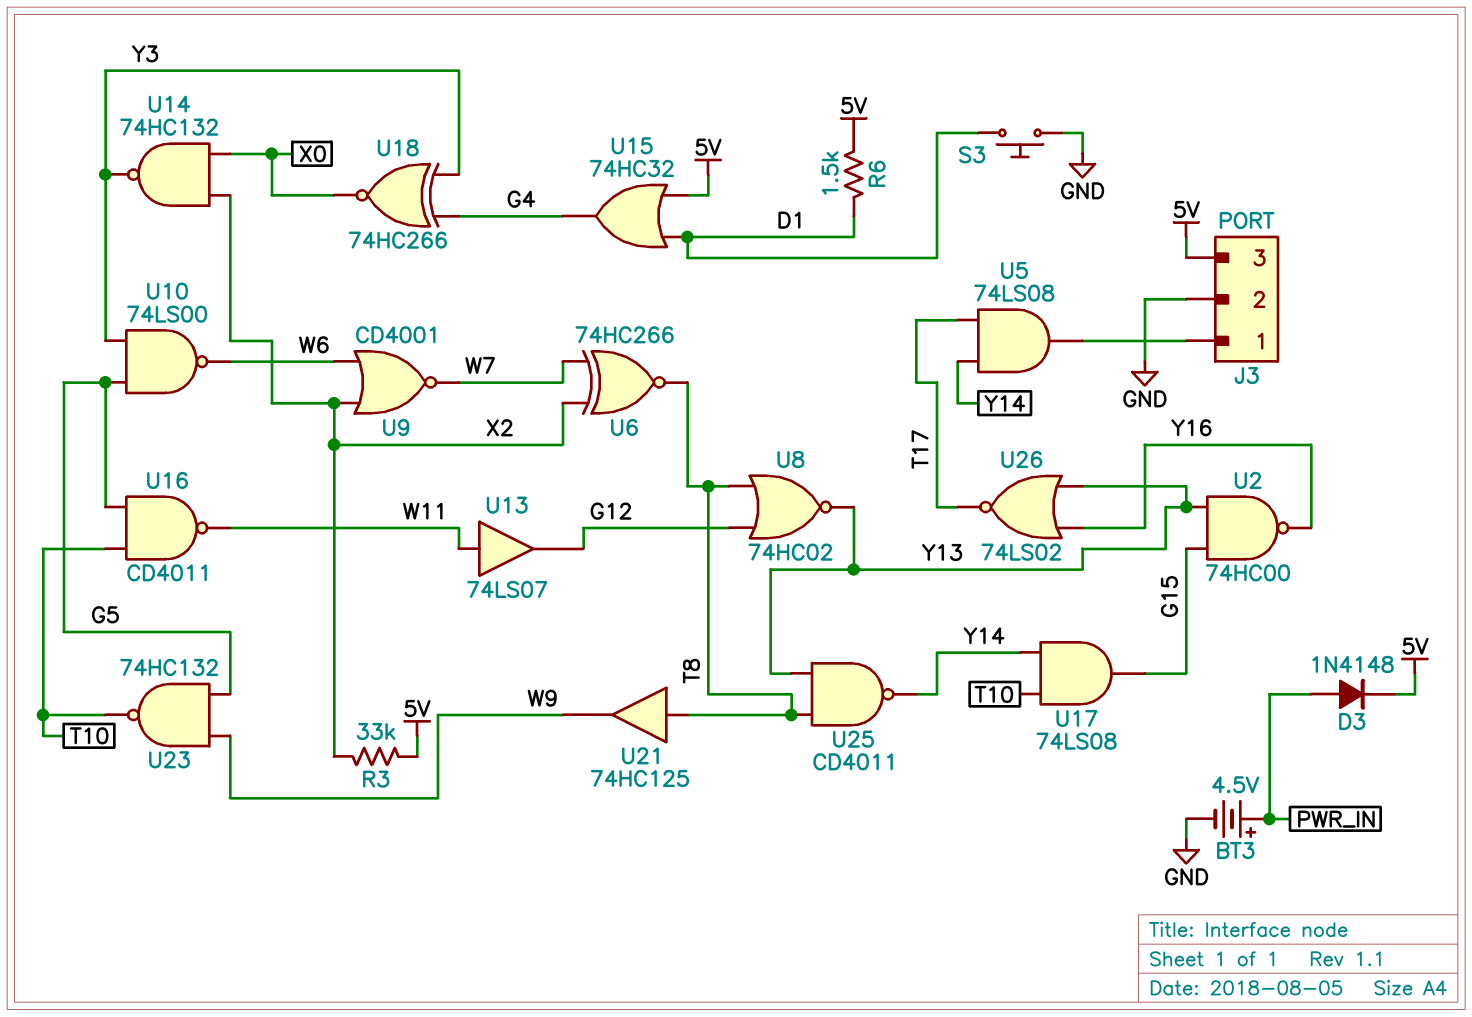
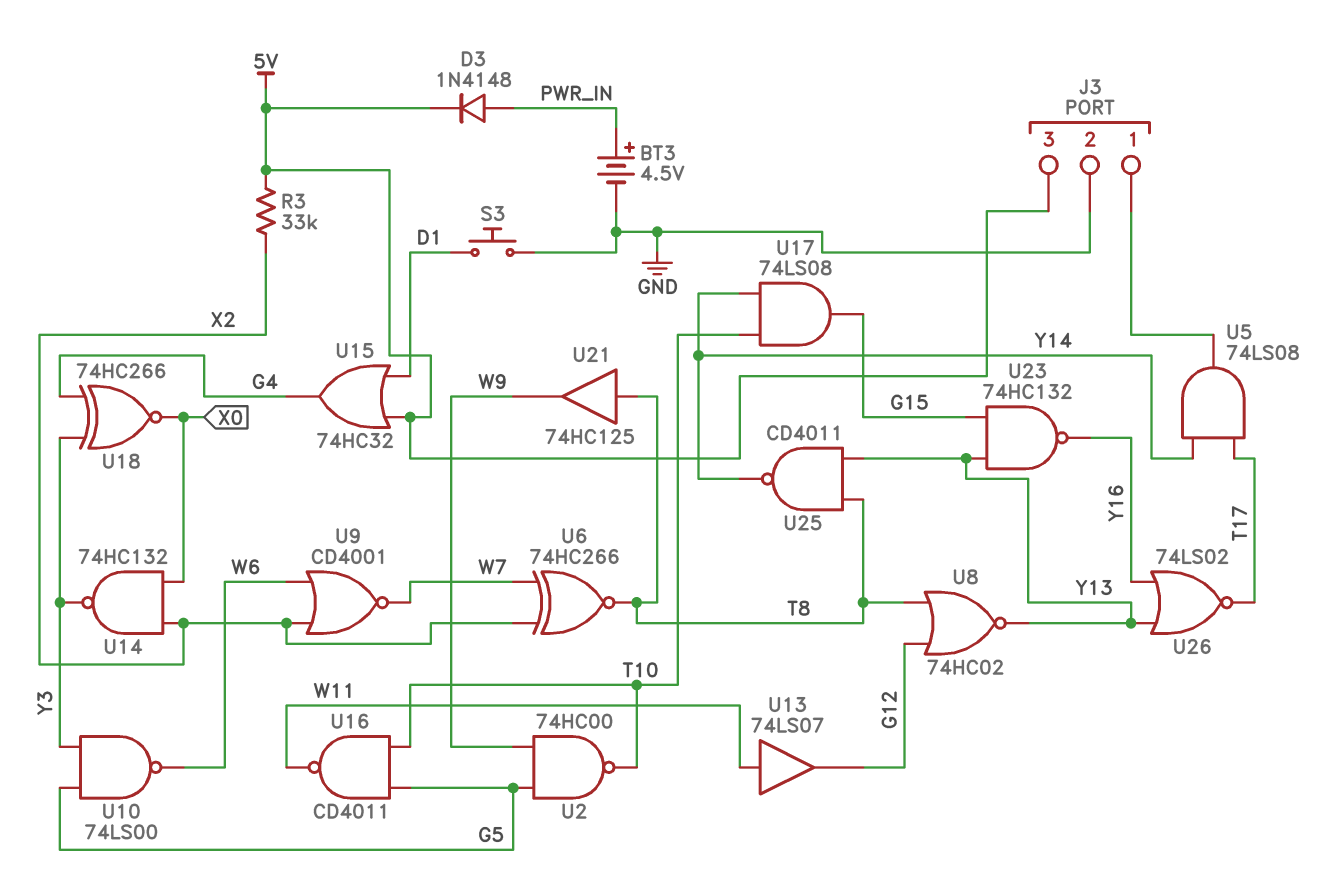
R6: 1.5k (5V, D1) -> none
U2: NAND 74HC00 (in G15, in Y13, out Y16) -> NAND 74HC00 (in G5, in W9, out T10)
U23: NAND 74HC132 (in G5, in W9, out T10) -> NAND 74HC132 (in G15, in Y13, out Y16)

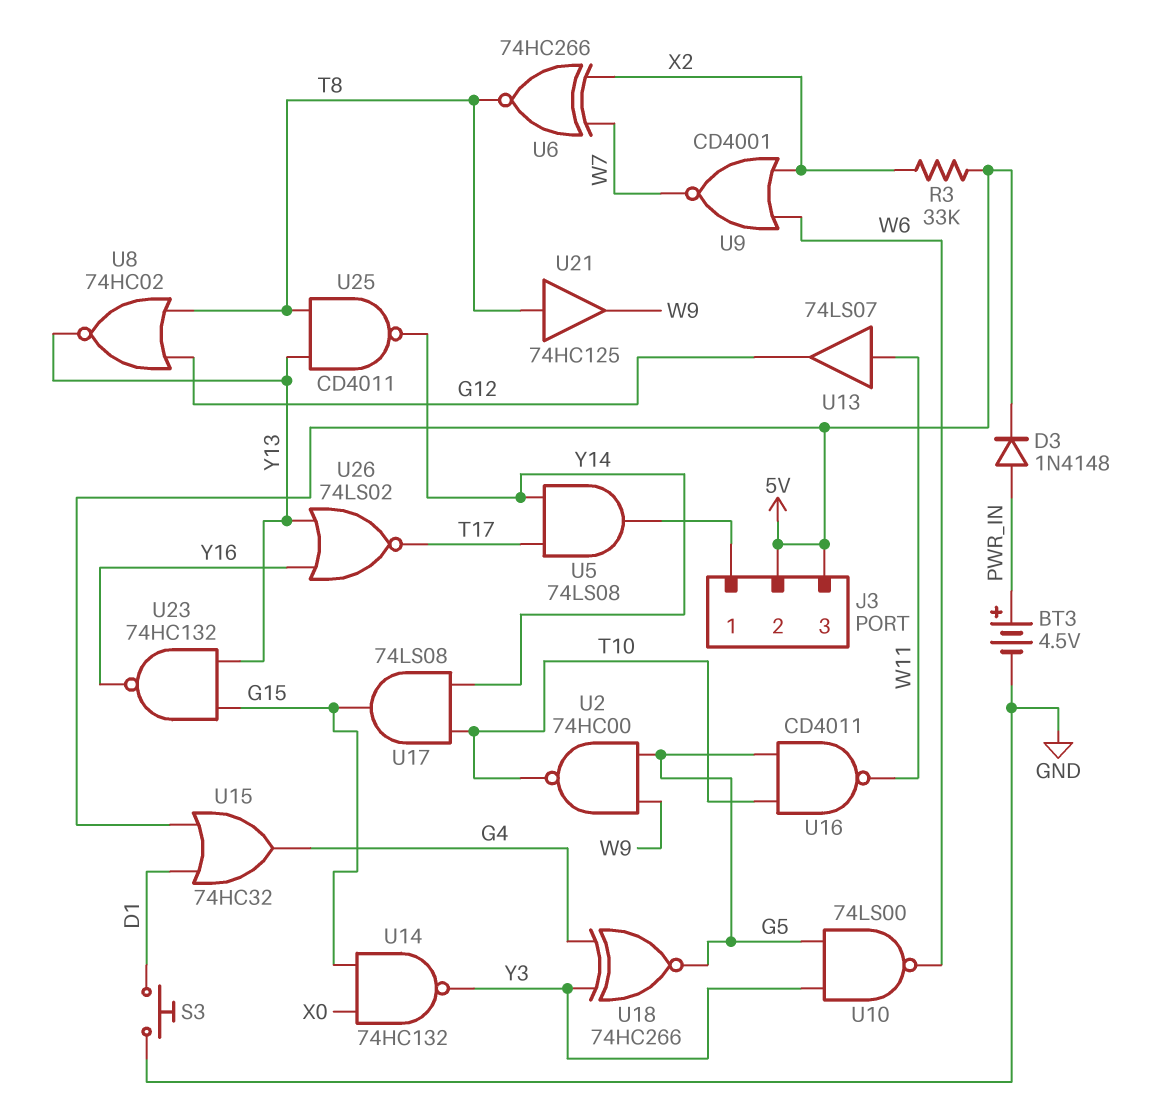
J3 pin 2: GND -> 5V
U14: NAND 74HC132 (in X0, in X2, out Y3) -> NAND 74HC132 (in G15, in X0, out Y3)
U18: XNOR 74HC266 (in G4, in Y3, out X0) -> XNOR 74HC266 (in G4, in Y3, out G5)

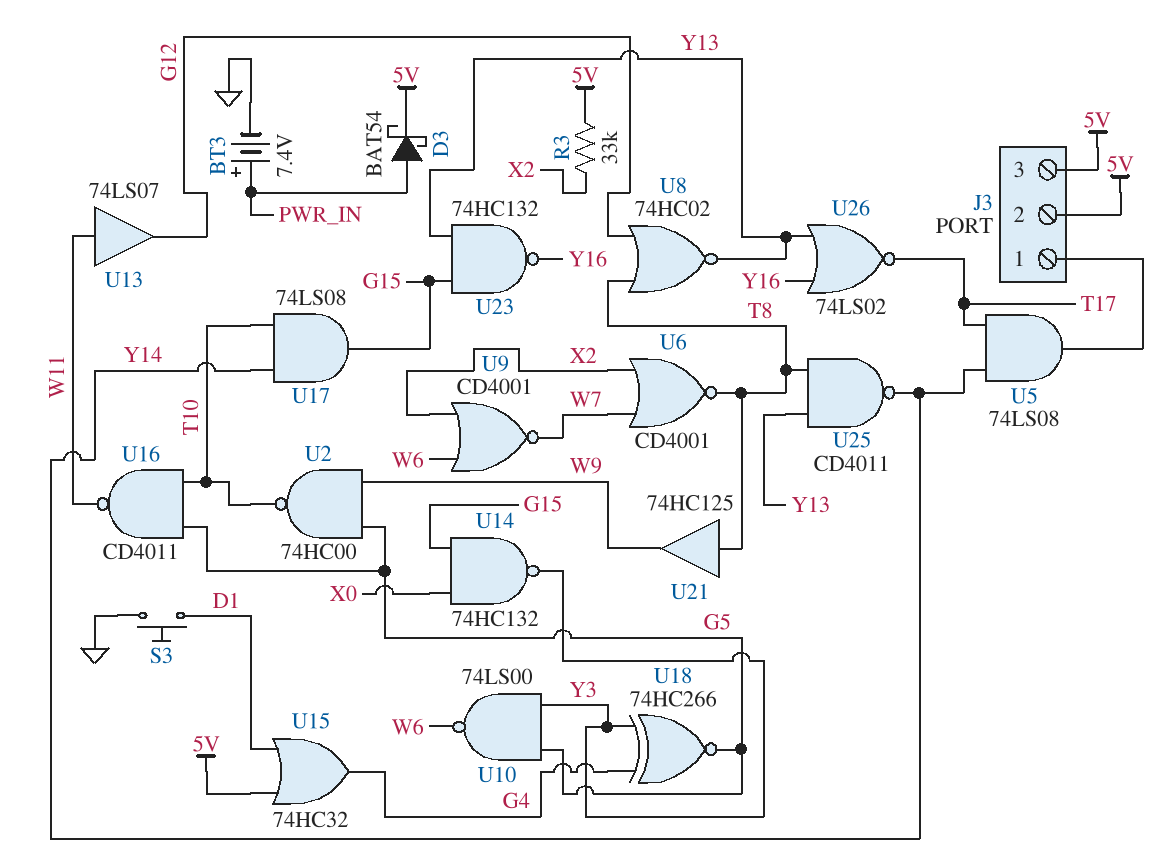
BT3: 4.5V (plus PWR_IN, minus GND) -> 7.4V (plus PWR_IN, minus GND)
D3: diode 1N4148 (A PWR_IN, K 5V) -> schottky BAT54 (A PWR_IN, K 5V)
U6: XNOR 74HC266 (in W7, in X2, out T8) -> NOR CD4001 (in W7, in X2, out T8)

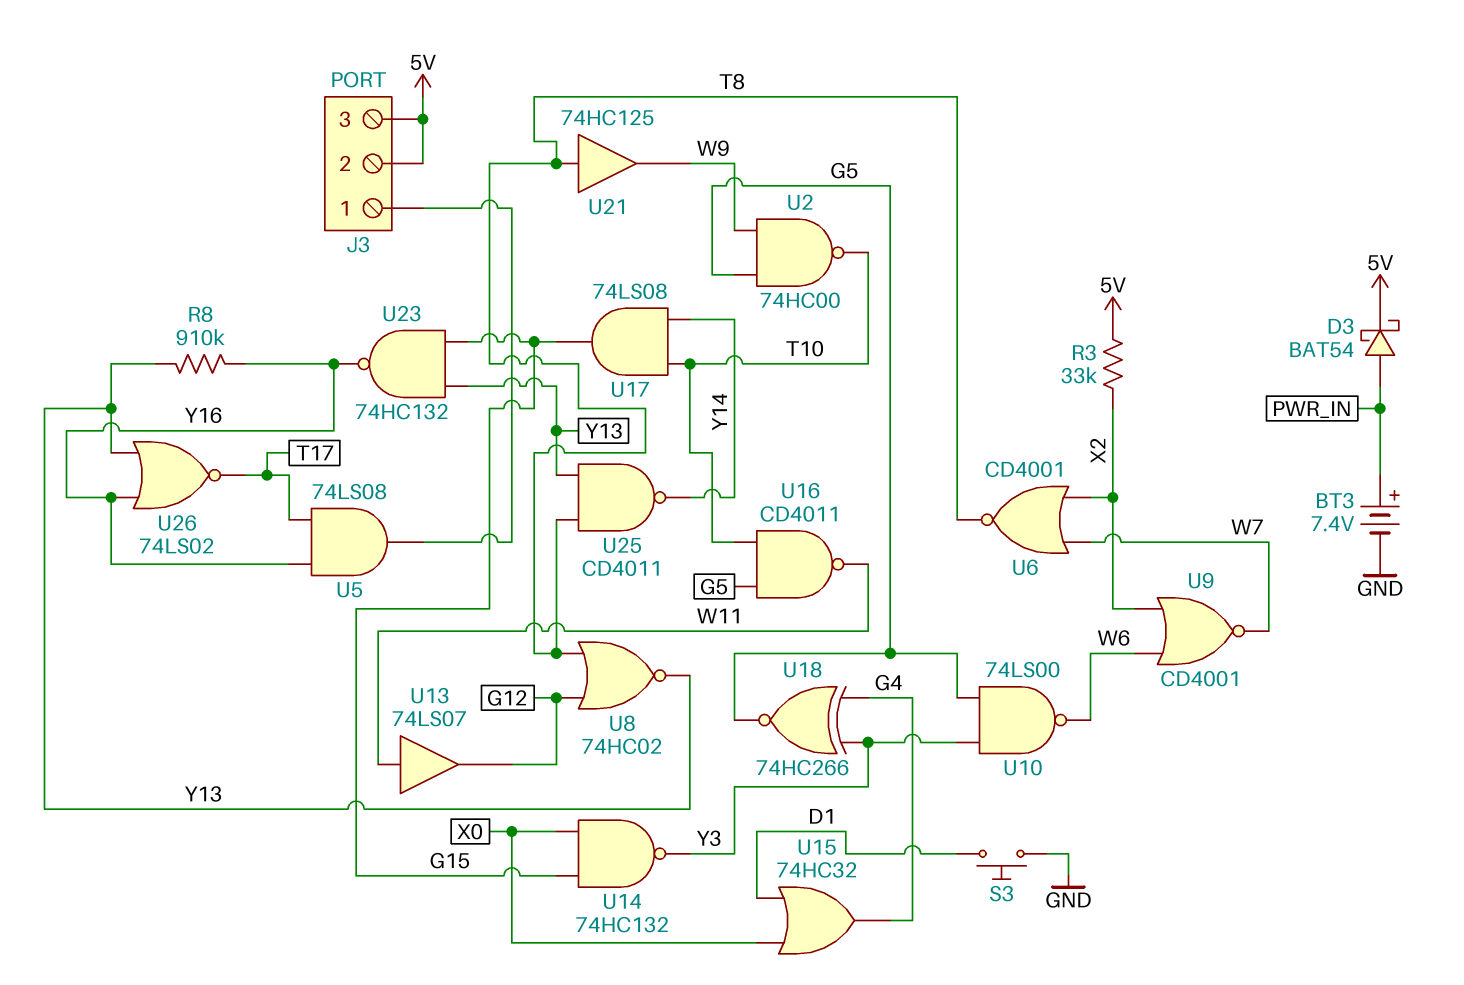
R8: none -> 910k (Y13, Y16)
U5: AND 74LS08 (in T17, in Y14, out J3/1) -> AND 74LS08 (in T17, in Y16, out J3/1)
U15: OR 74HC32 (in 5V, in D1, out G4) -> OR 74HC32 (in D1, in X0, out G4)

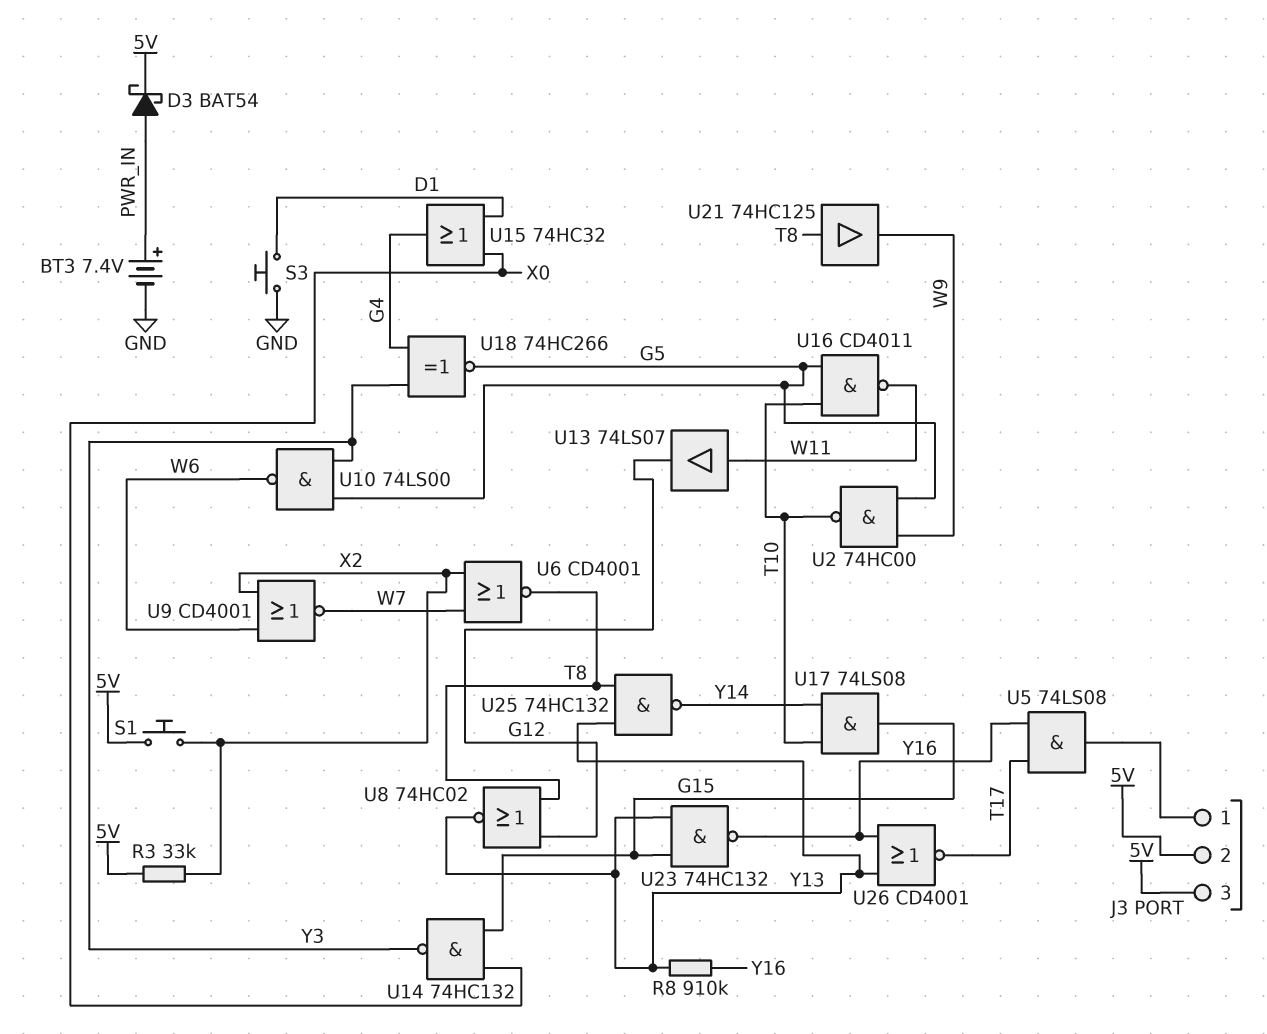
S1: none -> button (5V, X2)
U25: NAND CD4011 (in T8, in Y13, out Y14) -> NAND 74HC132 (in T8, in Y13, out Y14)
U26: NOR 74LS02 (in Y13, in Y16, out T17) -> NOR CD4001 (in Y13, in Y16, out T17)

